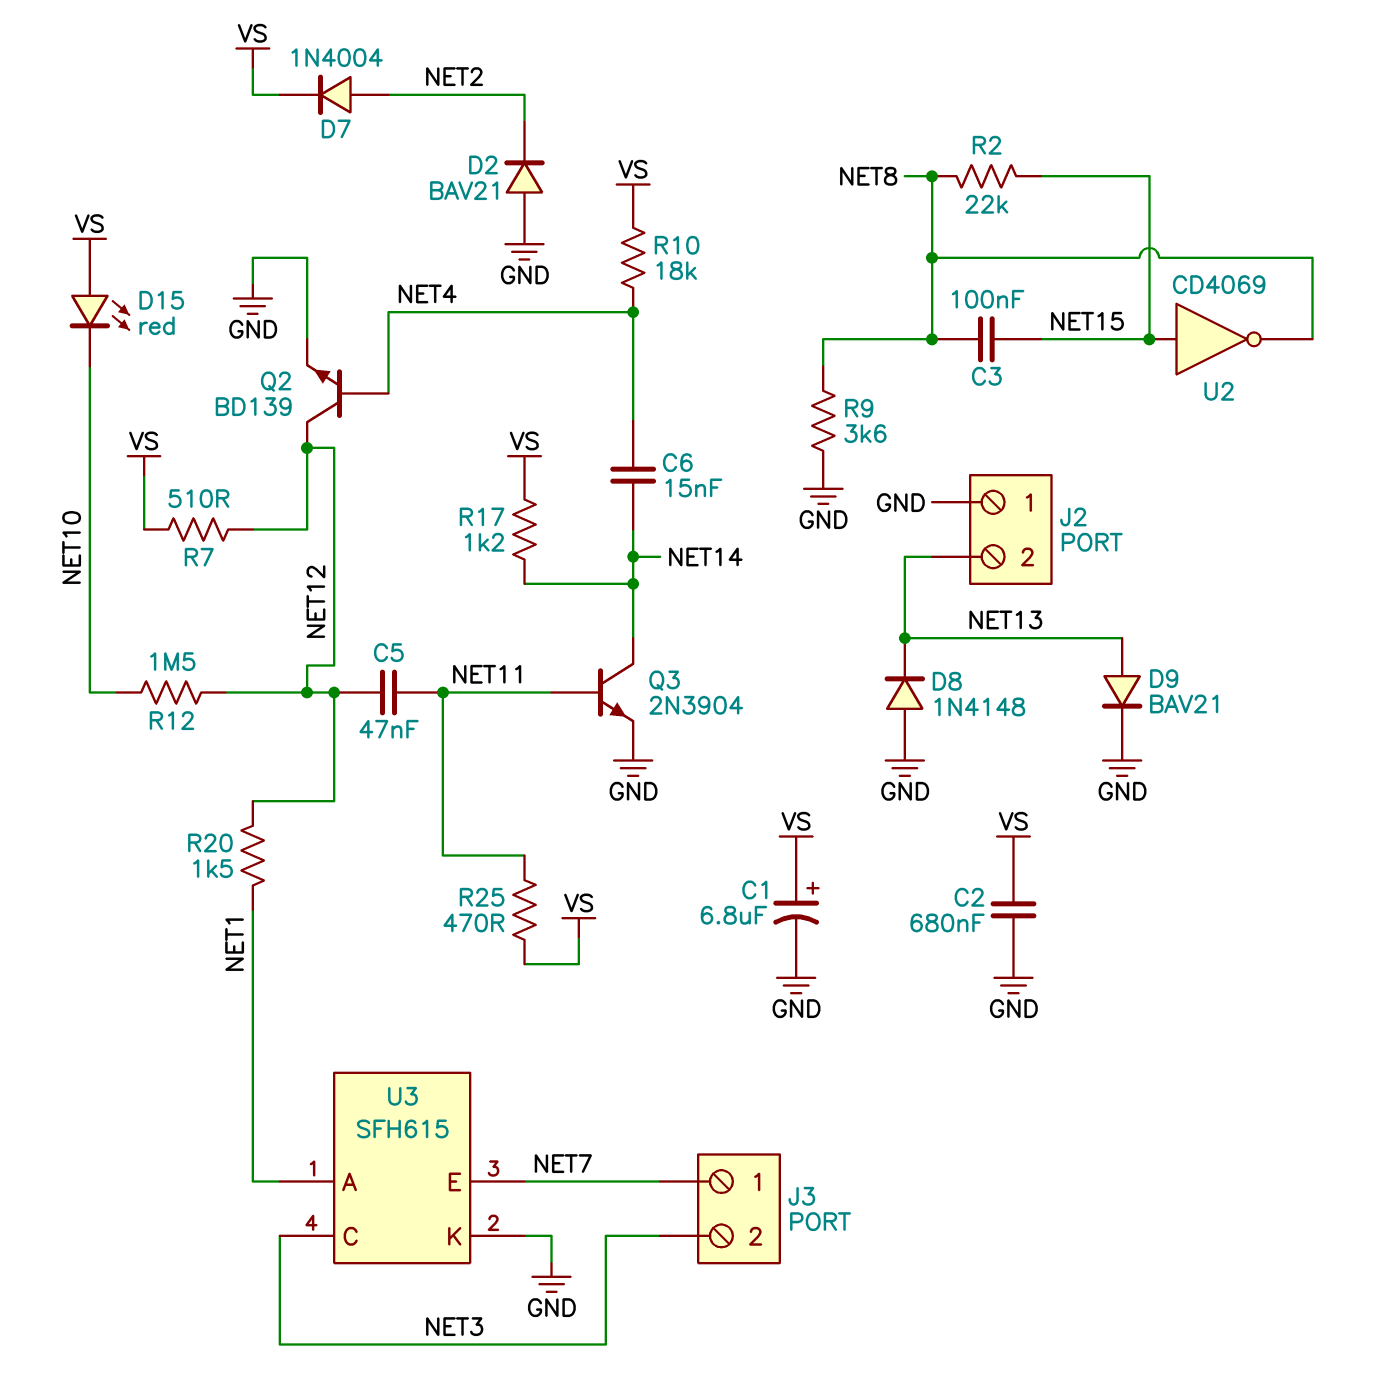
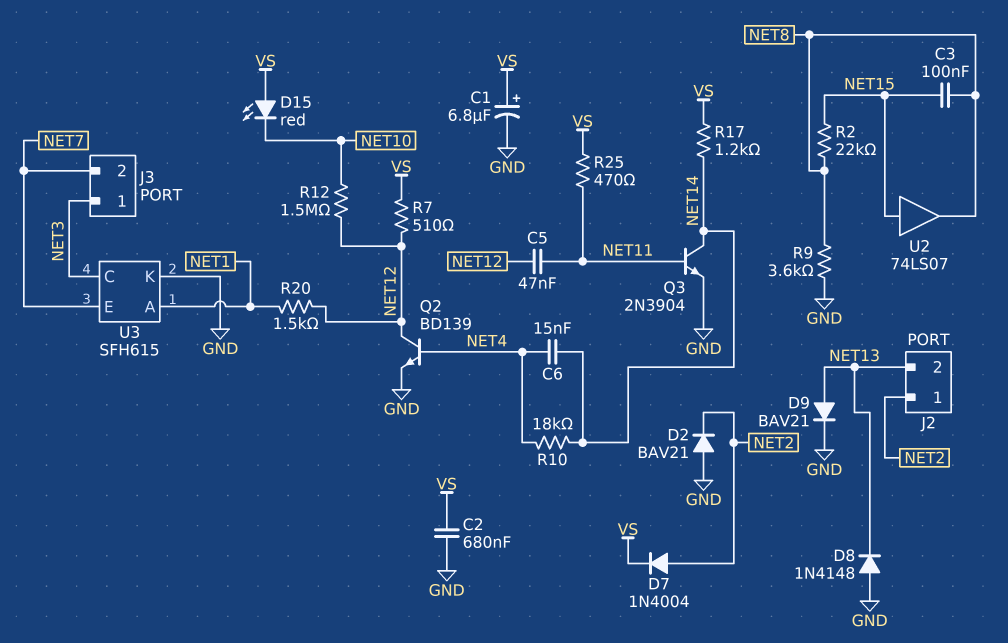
J2 pin 1: GND -> NET2
J3 pin 1: NET7 -> NET3
J3 pin 2: NET3 -> NET7
R10: 18k (NET4, VS) -> 18k (NET4, NET14)
U2: NOT CD4069 (in NET15, out NET8) -> buffer 74LS07 (in NET15, out NET8)

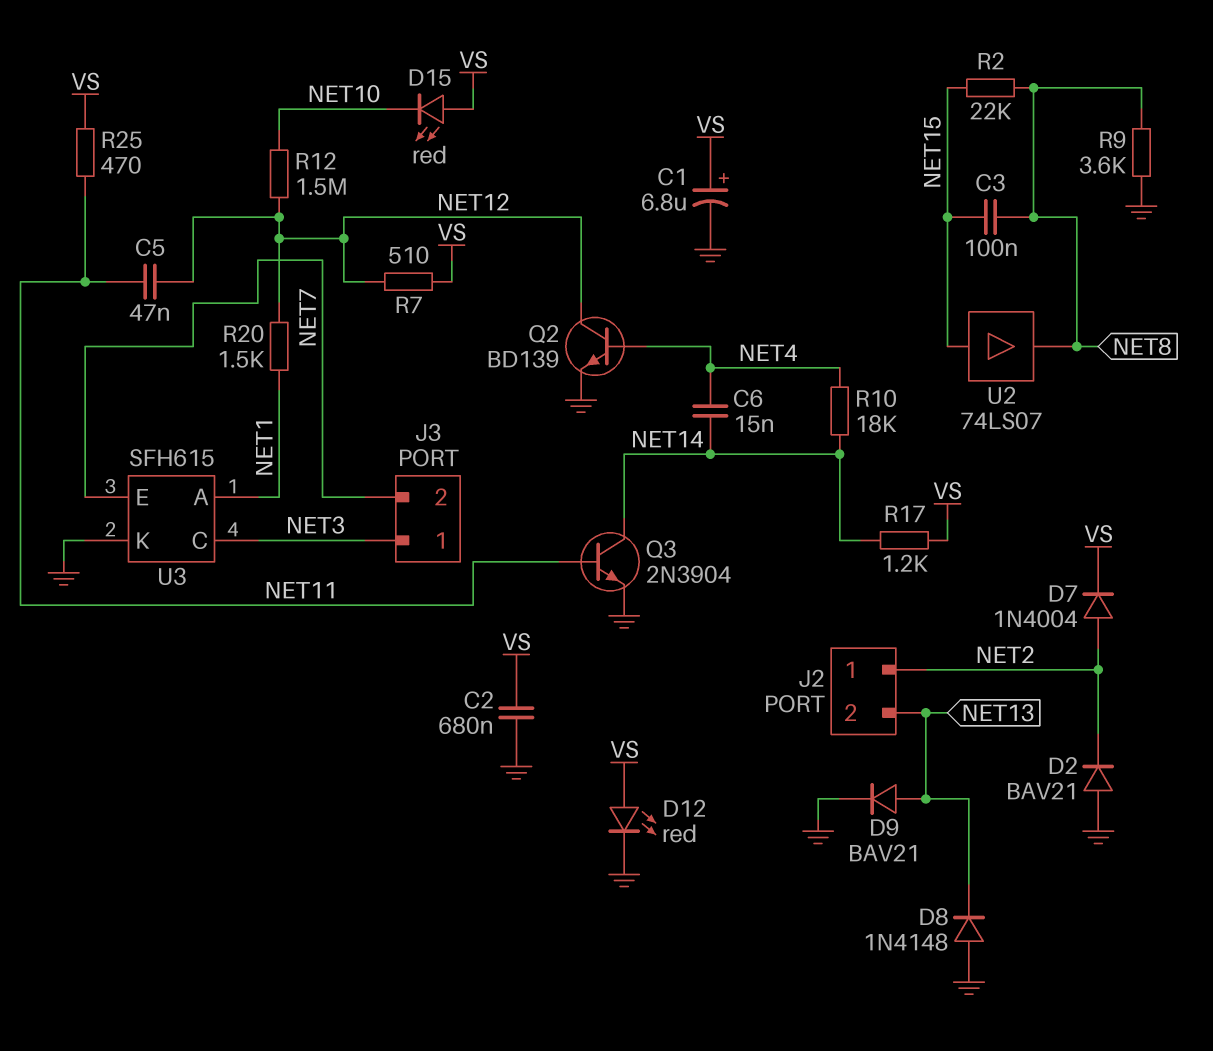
D12: none -> LED red (A VS, K GND)

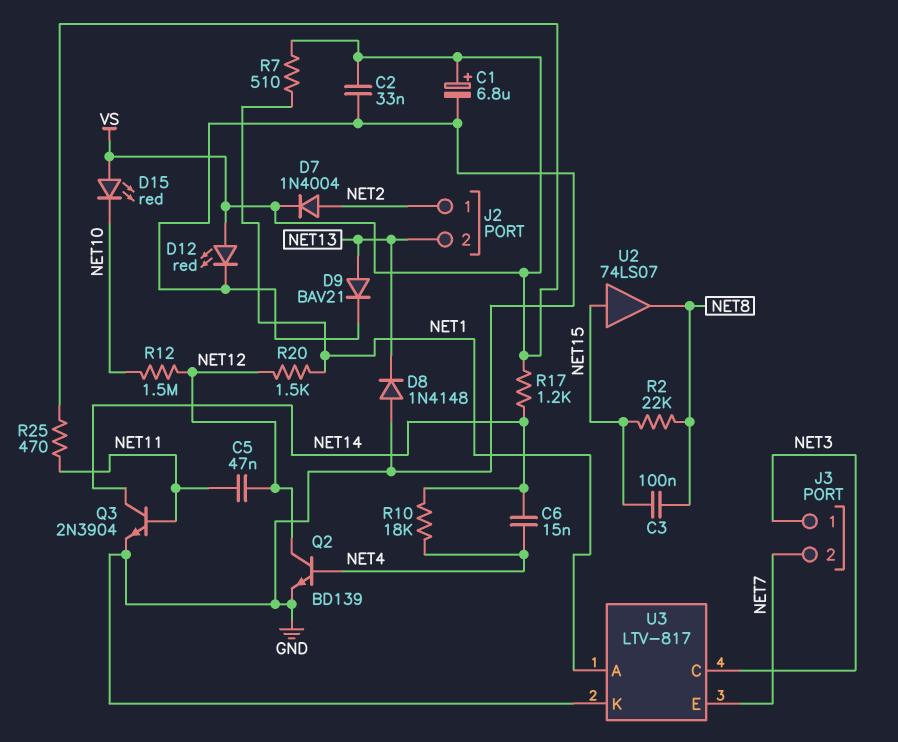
C2: 680nF (GND, VS) -> 33nF (GND, VS)
D2: diode BAV21 (A GND, K NET2) -> none
R7: 510 (NET12, VS) -> 510 (NET1, VS)
R9: 3.6k (GND, NET8) -> none
U3: SFH615 -> LTV-817

